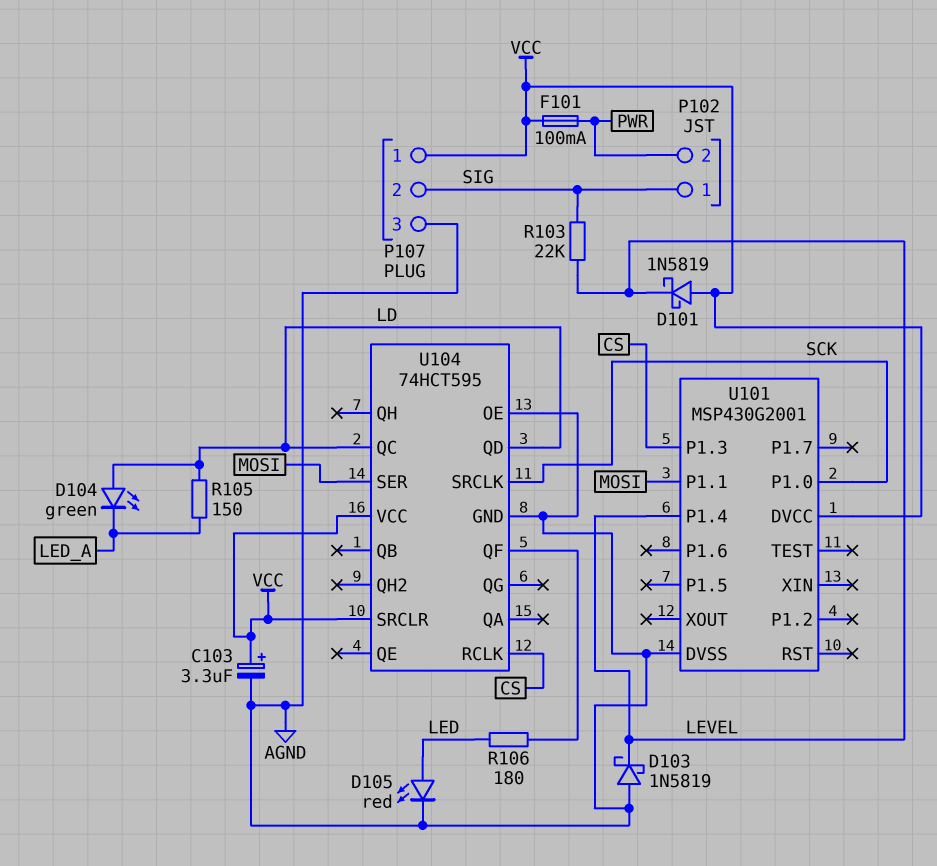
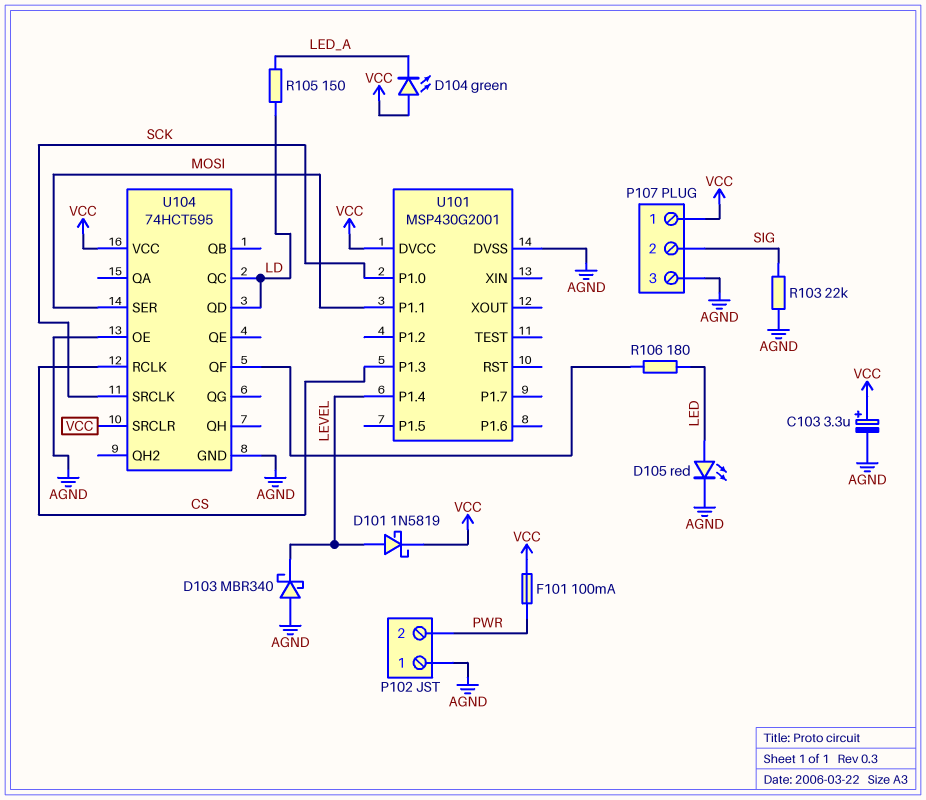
D101: schottky 1N5819 (A VCC, K LEVEL) -> schottky 1N5819 (A LEVEL, K VCC)
D103: schottky 1N5819 (A AGND, K LEVEL) -> schottky MBR340 (A AGND, K LEVEL)
D104: LED green (A LD, K LED_A) -> LED green (A VCC, K LED_A)
P102 pin 1: SIG -> AGND
R103: 22k (LEVEL, SIG) -> 22k (AGND, SIG)

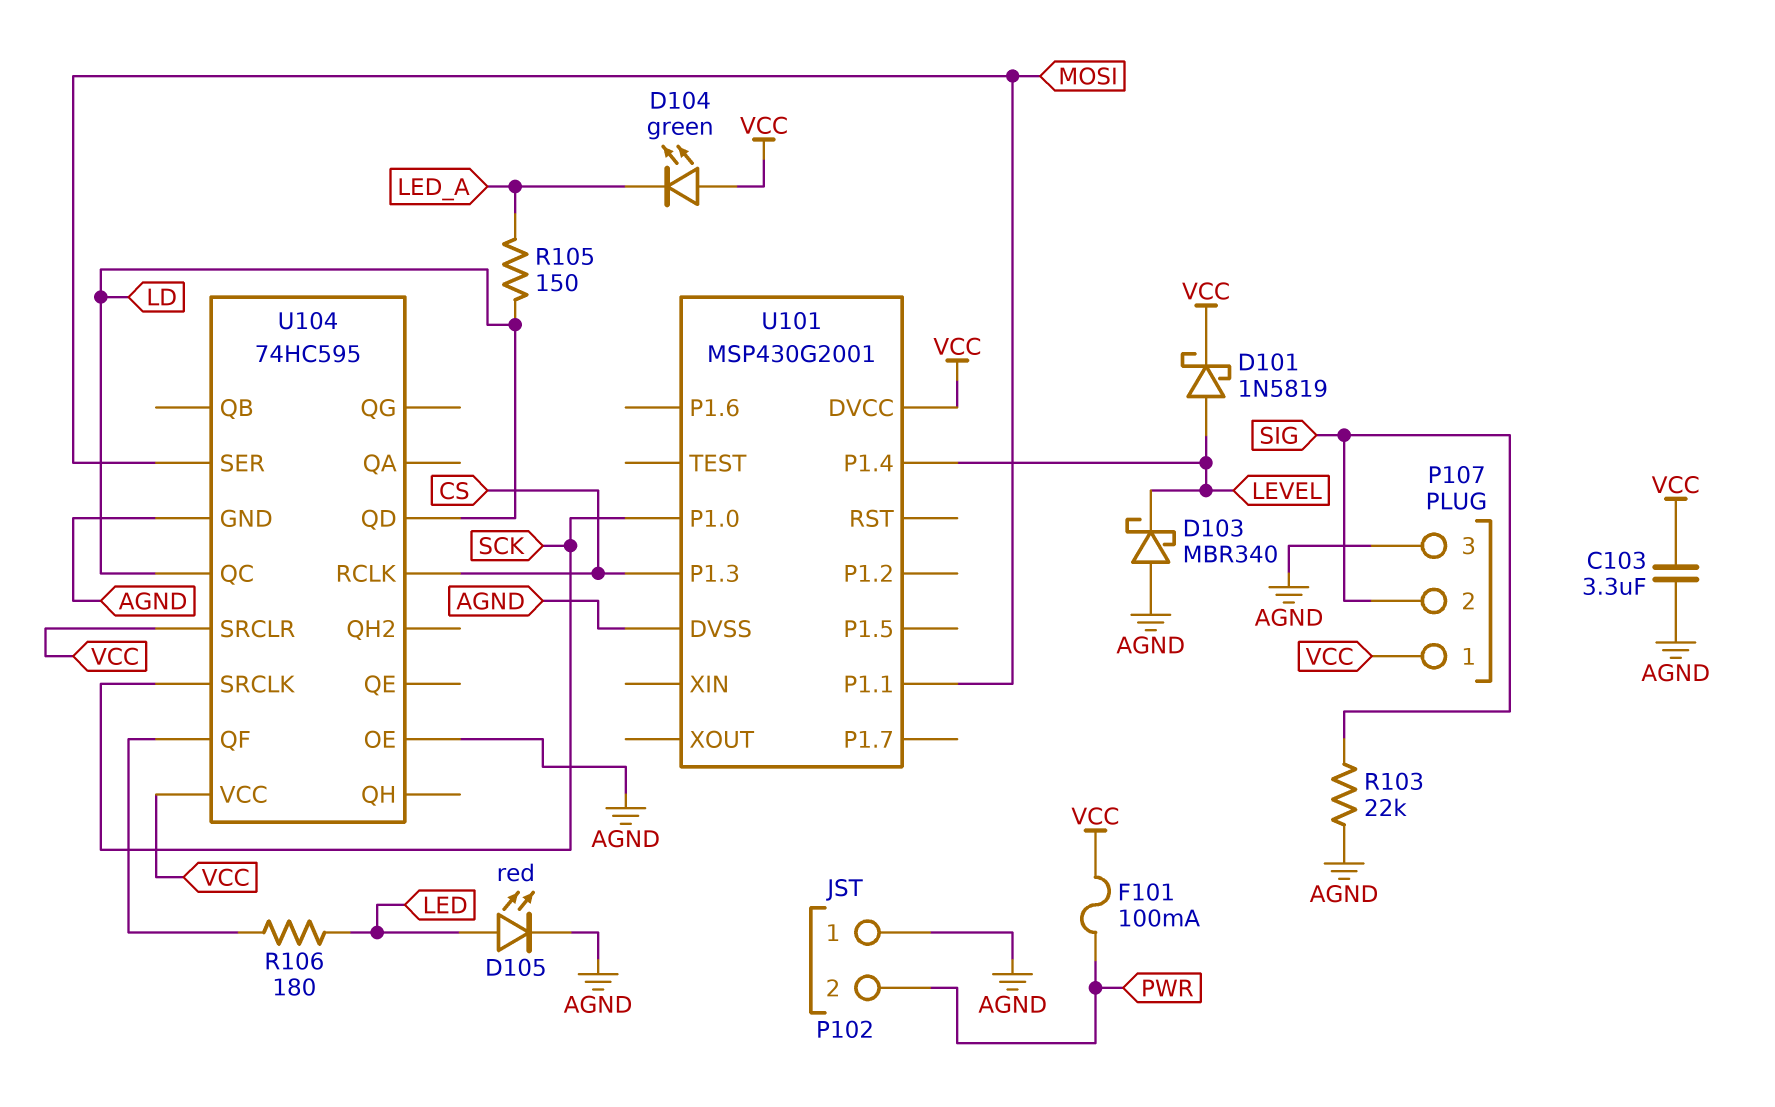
C103: 3.3uF (plus VCC, minus AGND) -> 3.3uF (AGND, VCC)
U104: 74HCT595 -> 74HC595

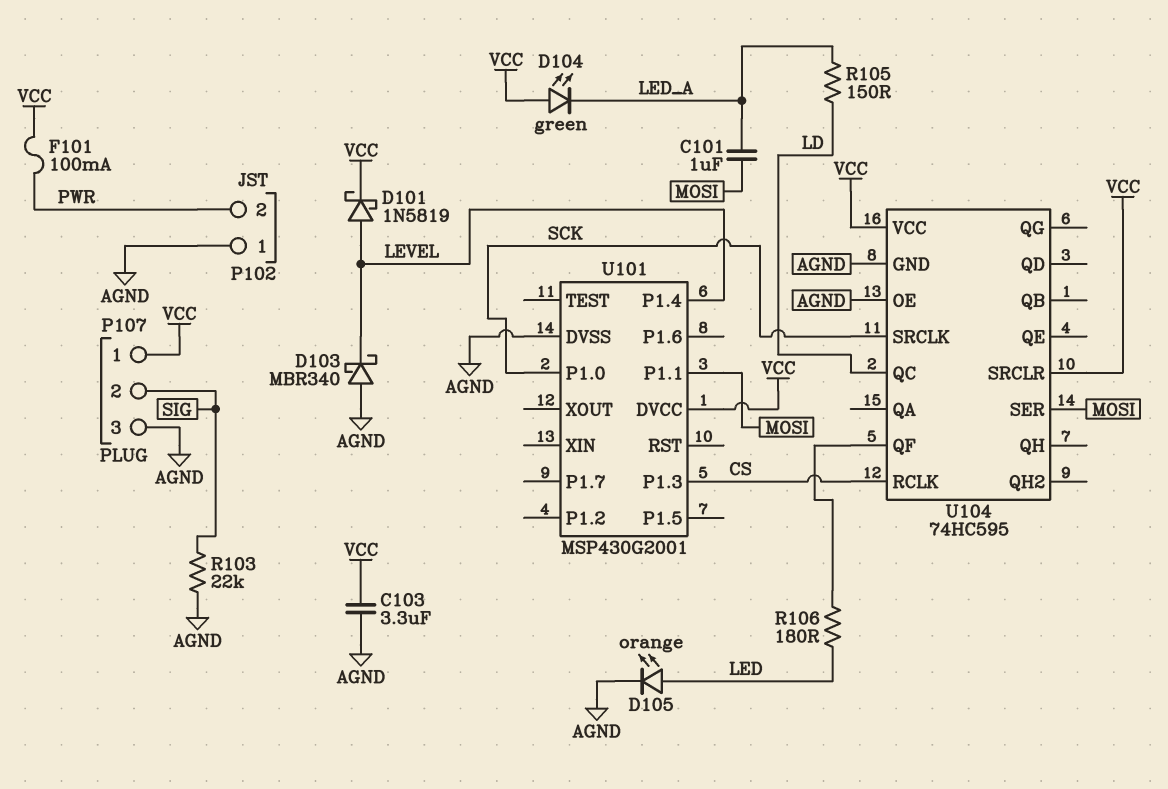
C101: none -> 1uF (LED_A, MOSI)
D105: LED red (A LED, K AGND) -> LED orange (A LED, K AGND)
U104 pin QD: LD -> none

